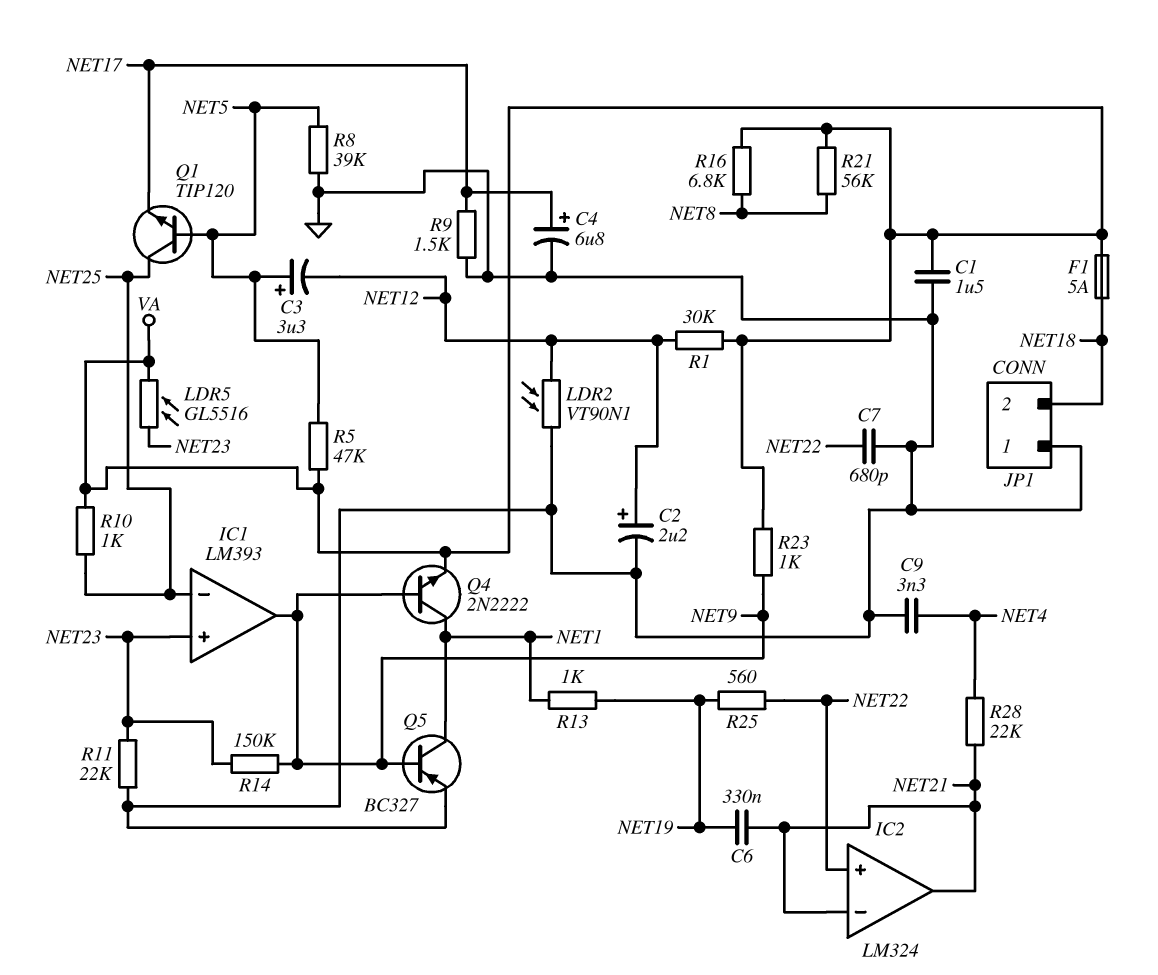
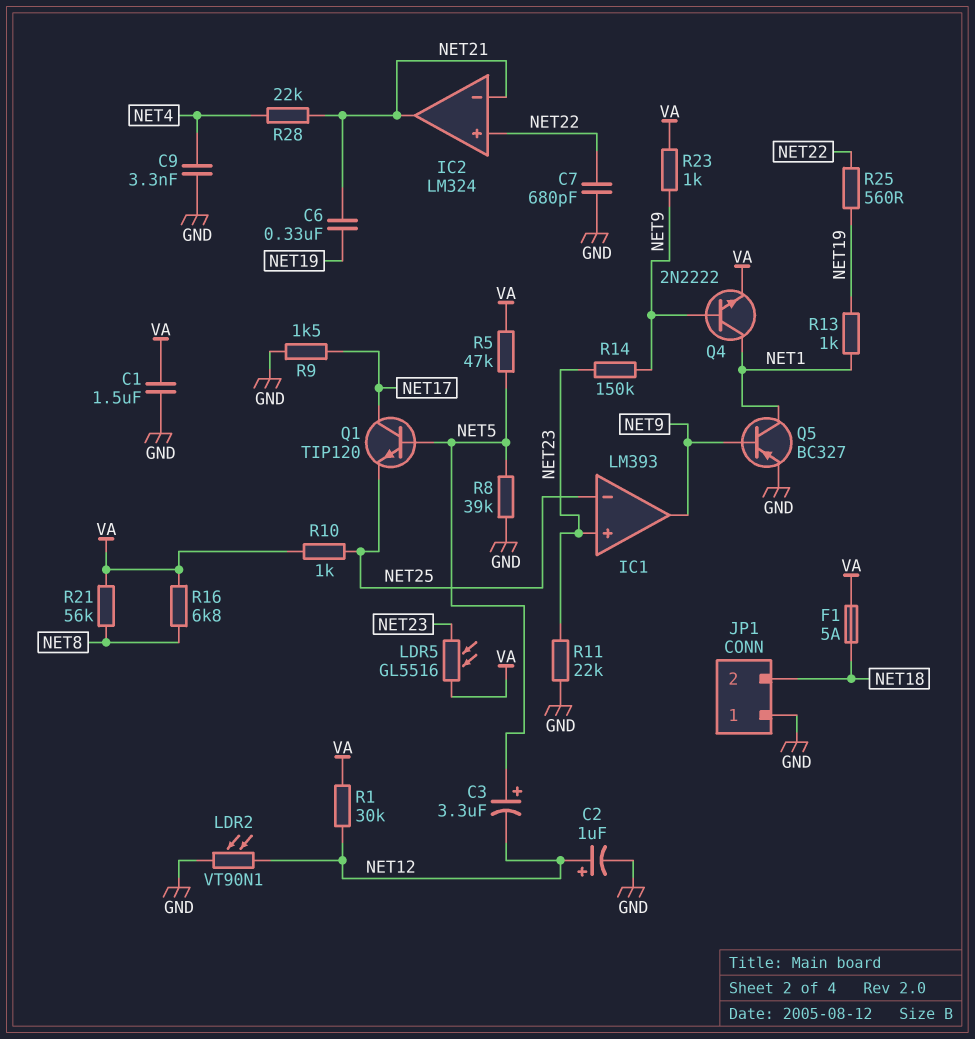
C2: 2.2uF (plus NET12, minus GND) -> 1uF (plus NET12, minus GND)
C4: 6.8uF (plus NET17, minus GND) -> none
Q1: NPN TIP120 (B NET5, C NET25, E NET17) -> NPN TIP120 (B NET5, C NET17, E NET25)

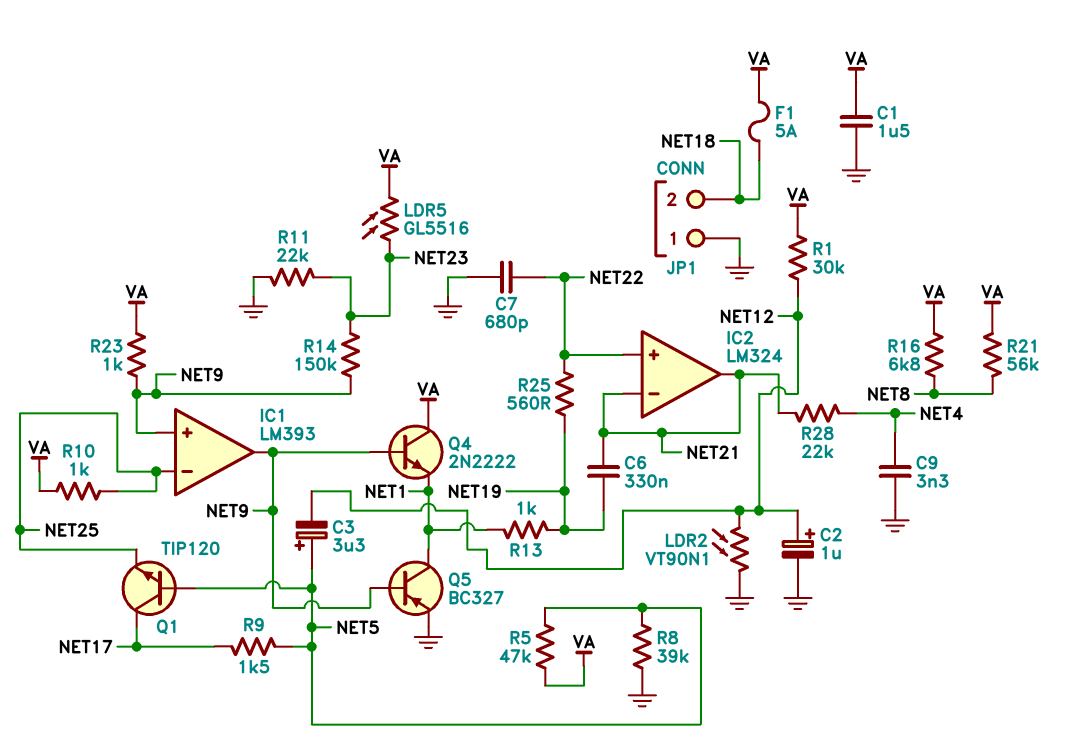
IC1 pin in+: NET23 -> NET9
Q4: NPN 2N2222 (B NET9, C NET1, E VA) -> NPN 2N2222 (B NET9, C VA, E NET1)
R9: 1.5k (GND, NET17) -> 1.5k (NET5, NET17)

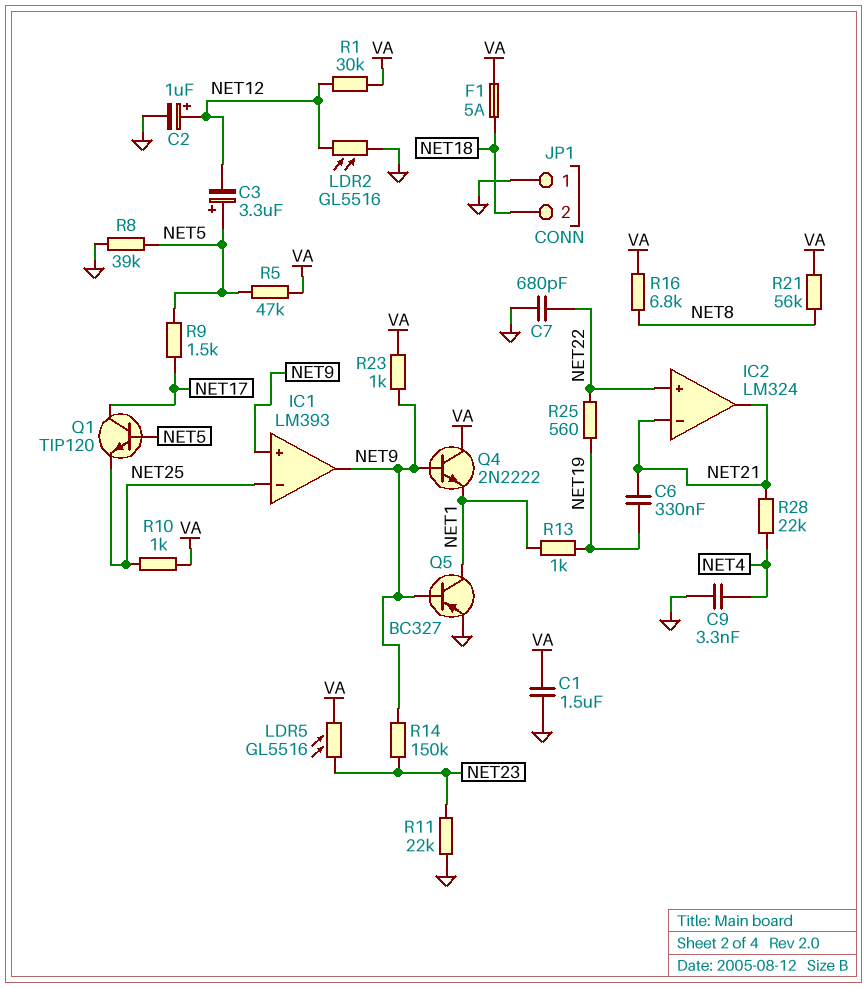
LDR2: VT90N1 (GND, NET12) -> GL5516 (GND, NET12)

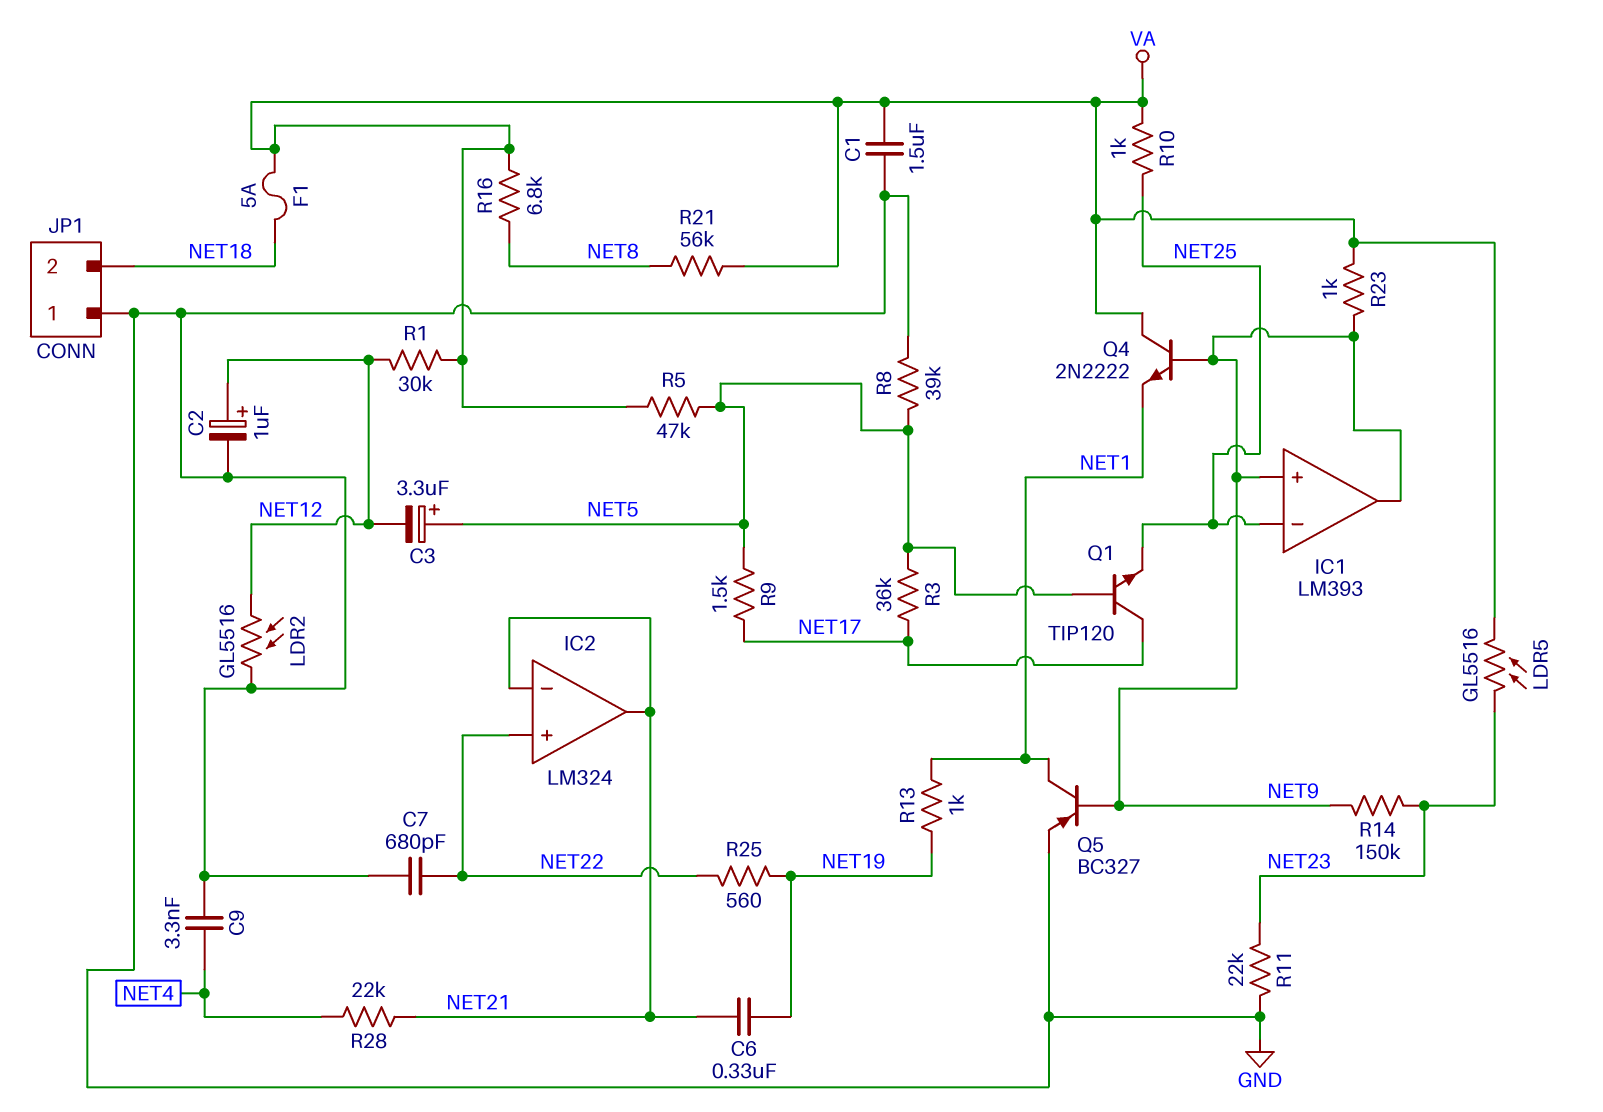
R3: none -> 36k (NET5, NET17)

